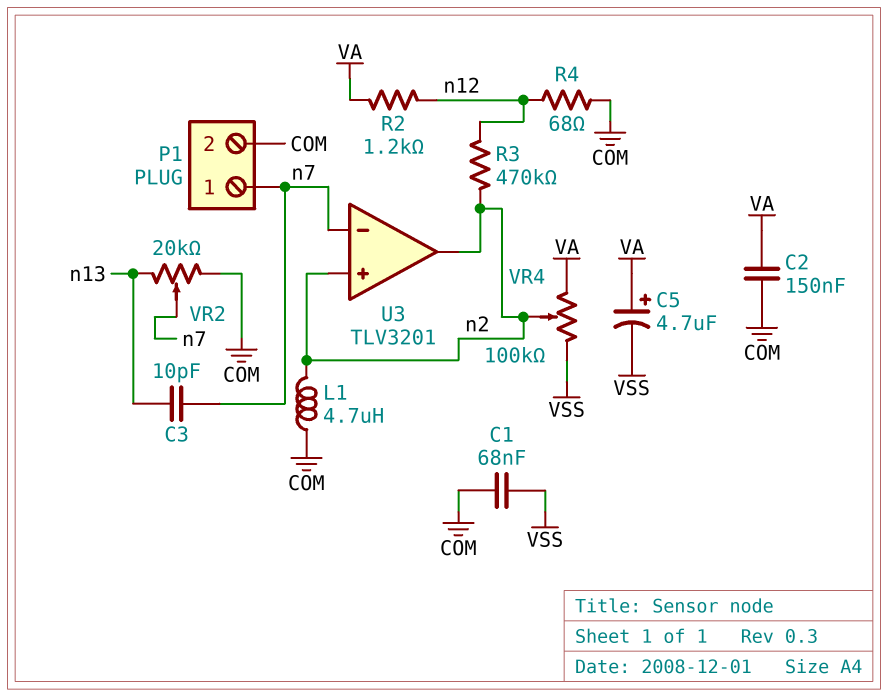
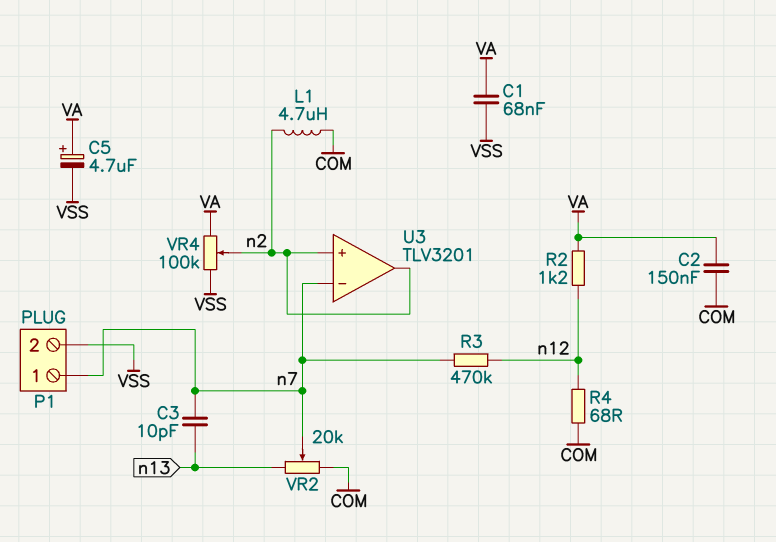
C1: 68nF (COM, VSS) -> 68nF (VA, VSS)
P1 pin 2: COM -> VSS
R3: 470k (n2, n12) -> 470k (n7, n12)

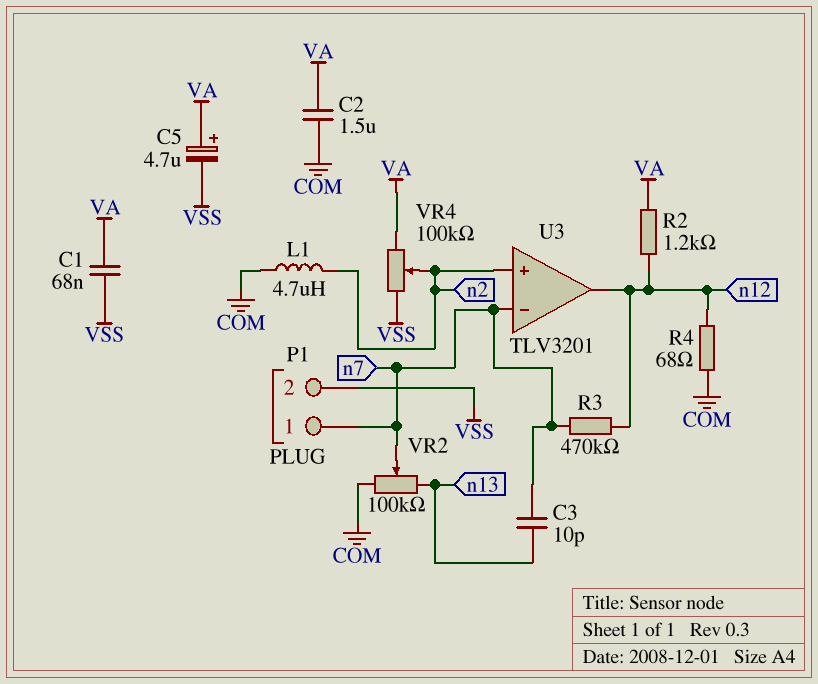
C2: 150nF (COM, VA) -> 1.5uF (COM, VA)
U3 pin out: n2 -> n12
VR2: 20k (COM, n13, wiper n7) -> 100k (COM, n13, wiper n7)

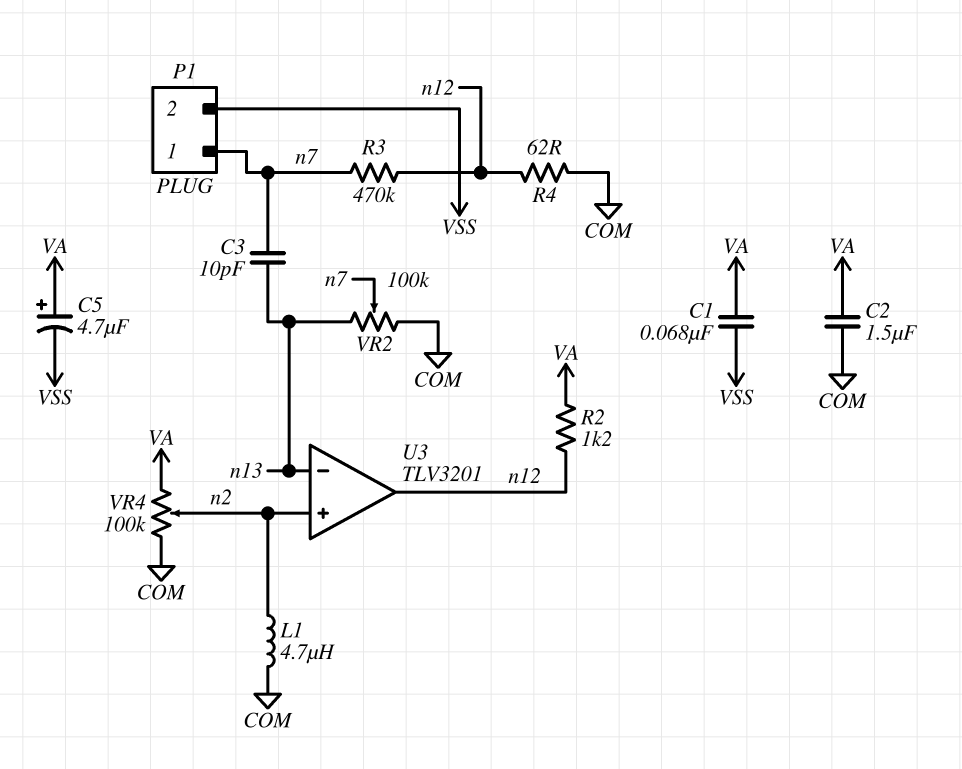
R4: 68 (COM, n12) -> 62 (COM, n12)
U3 pin in-: n7 -> n13
VR4: 100k (VA, VSS, wiper n2) -> 100k (COM, VA, wiper n2)

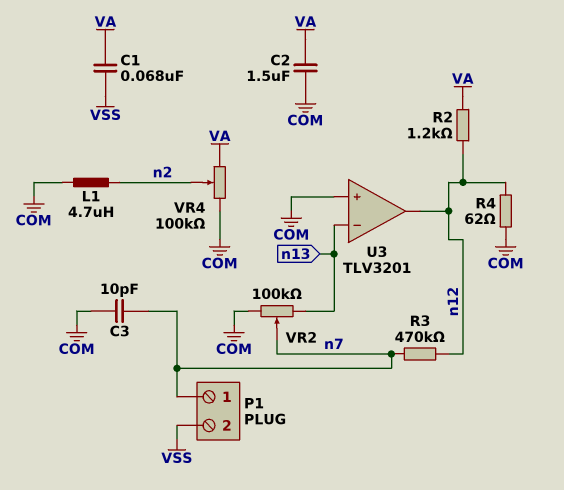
C3: 10pF (n7, n13) -> 10pF (COM, n7)
C5: 4.7uF (plus VA, minus VSS) -> none
U3 pin in+: n2 -> COM

